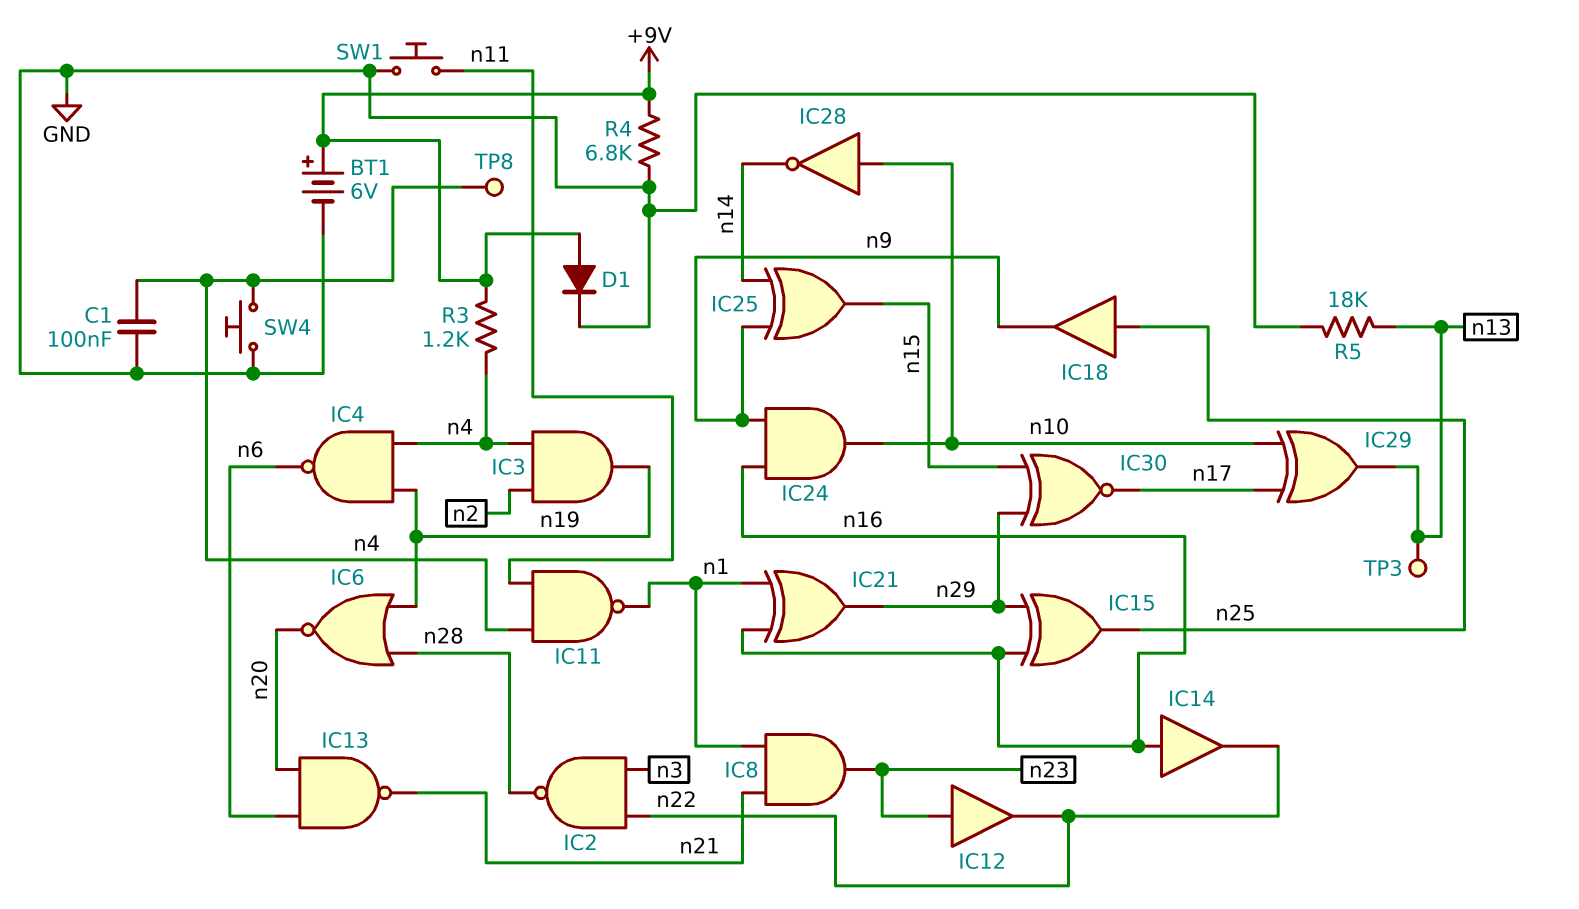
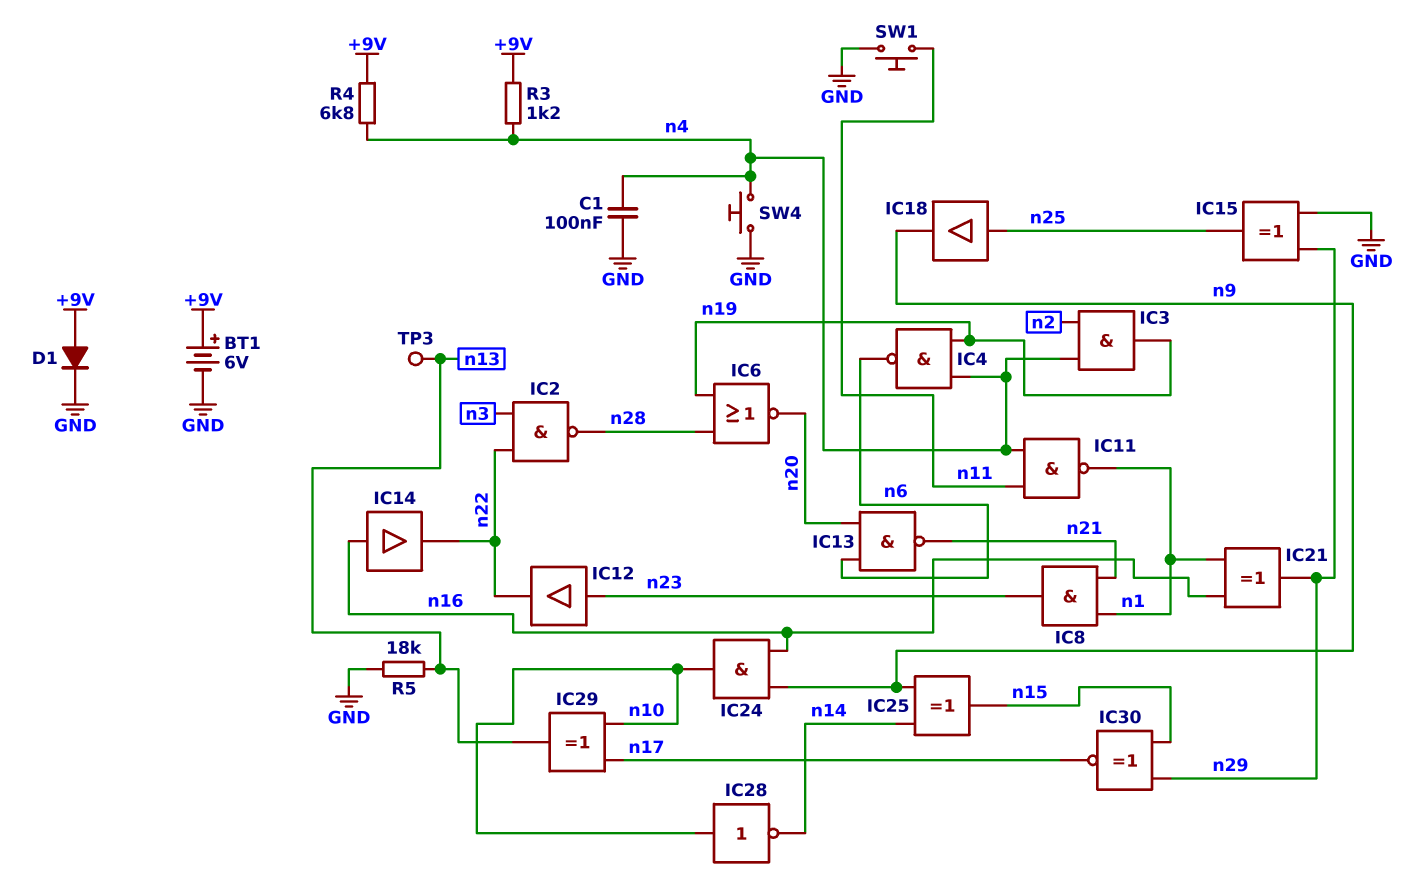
IC15: XOR (in n16, in n29, out n25) -> XOR (in GND, in n29, out n25)
R4: 6.8k (+9V, GND) -> 6.8k (+9V, n4)
TP8: test point (n4) -> none

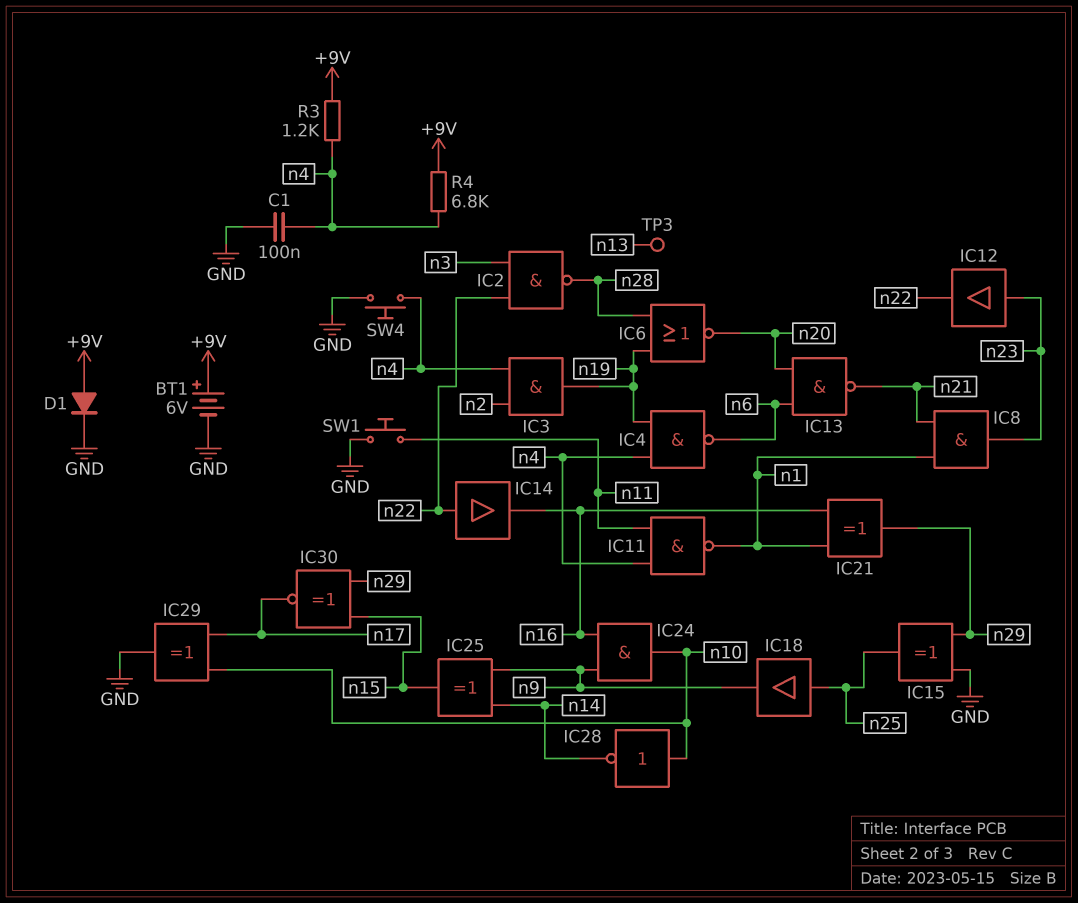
IC14: buffer (in n16, out n22) -> buffer (in n22, out n16)
IC29: XOR (in n10, in n17, out n13) -> XOR (in n10, in n17, out GND)
R5: 18k (GND, n13) -> none

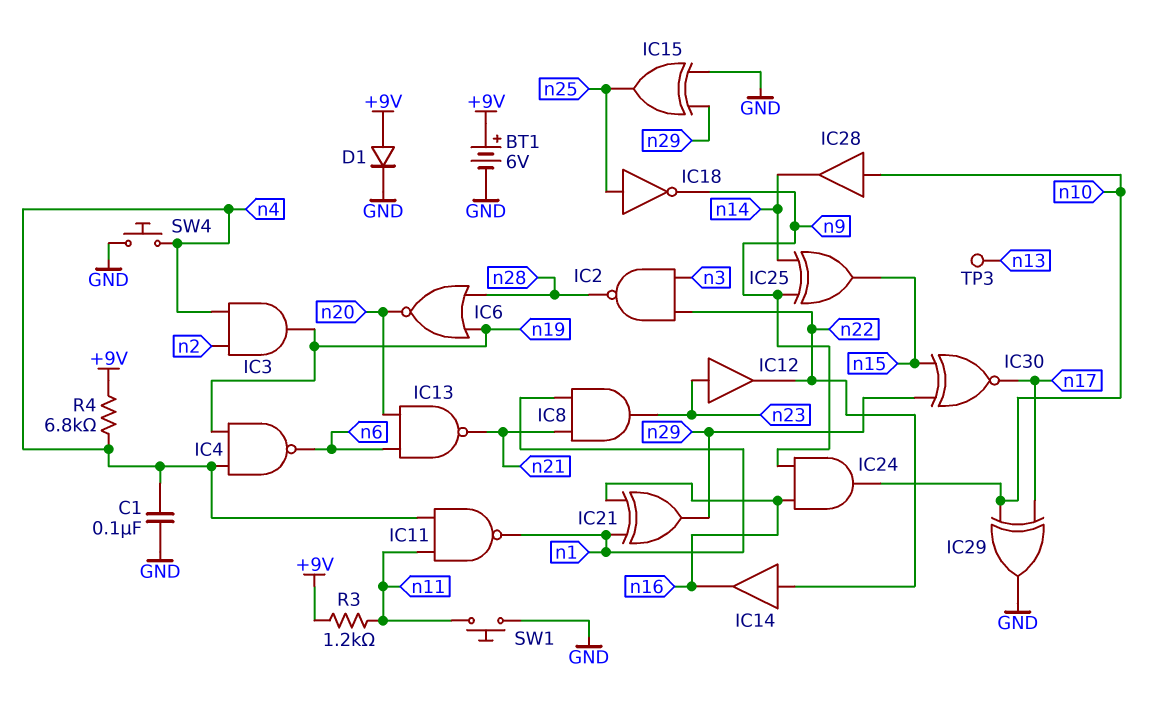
IC18: buffer (in n25, out n9) -> NOT (in n25, out n9)
IC28: NOT (in n10, out n14) -> buffer (in n10, out n14)
R3: 1.2k (+9V, n4) -> 1.2k (+9V, n11)

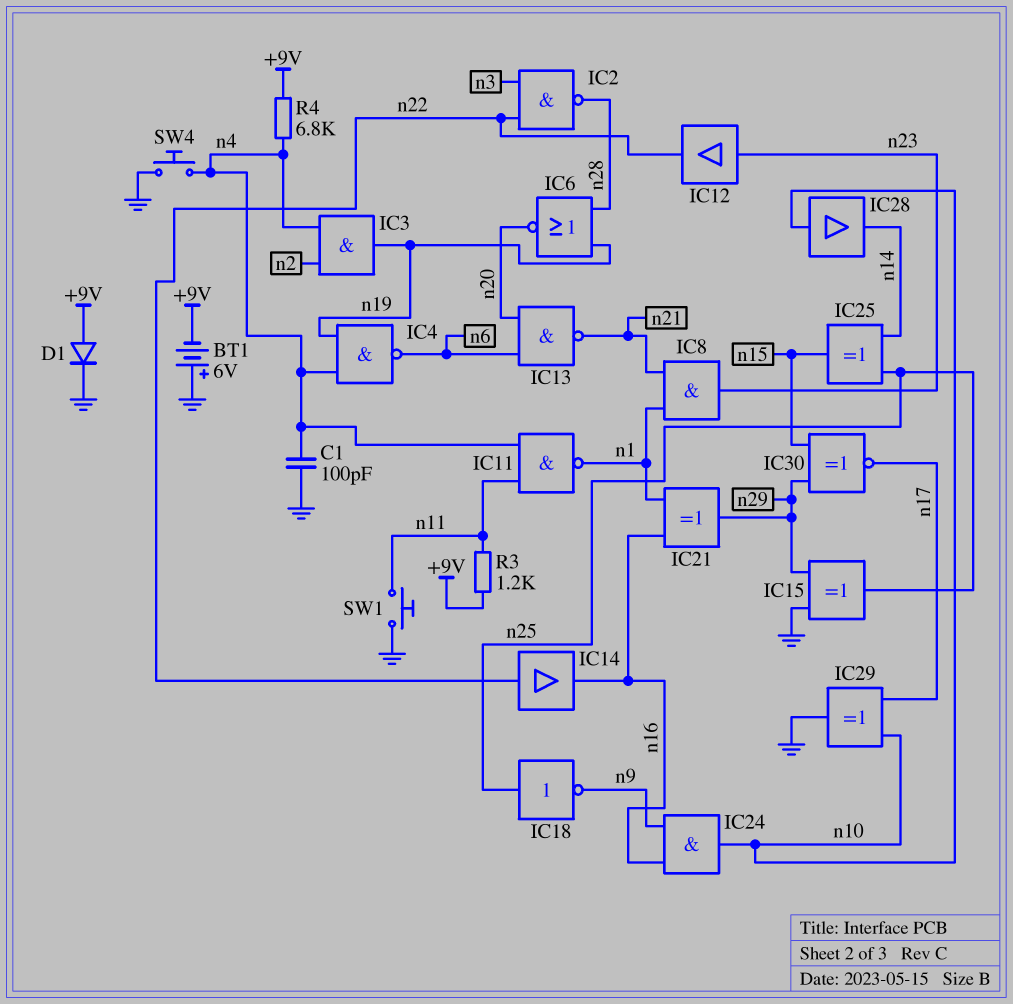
BT1: 6V (plus +9V, minus GND) -> 6V (plus GND, minus +9V)
C1: 100nF (GND, n4) -> 100pF (GND, n4)
IC25: XOR (in n9, in n14, out n15) -> XOR (in n14, in n25, out n15)
TP3: test point (n13) -> none

